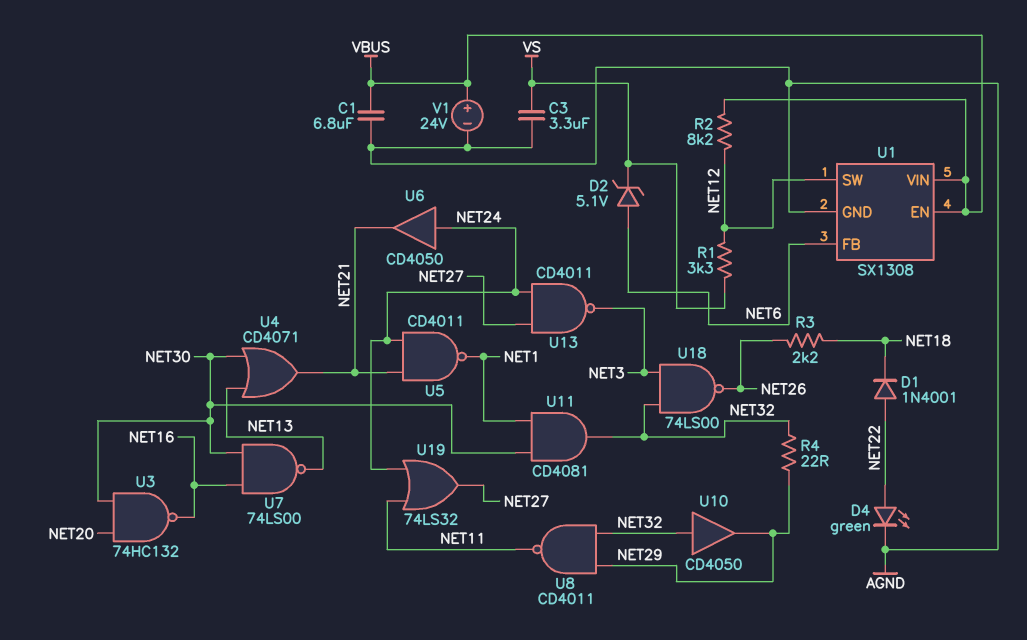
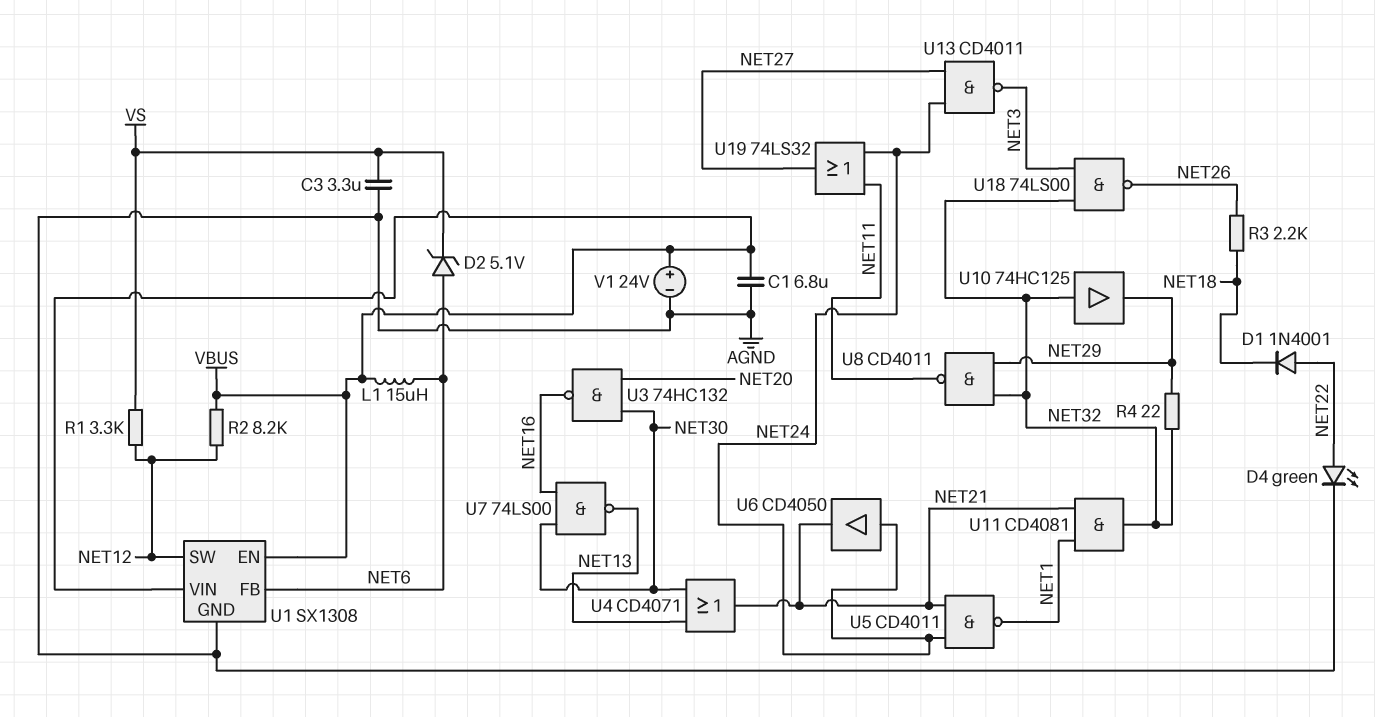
L1: none -> 15uH (NET6, VBUS)
U10: buffer CD4050 (in NET32, out NET29) -> buffer 74HC125 (in NET32, out NET29)
U11: AND CD4081 (in NET1, in NET30, out NET32) -> AND CD4081 (in NET1, in NET21, out NET32)

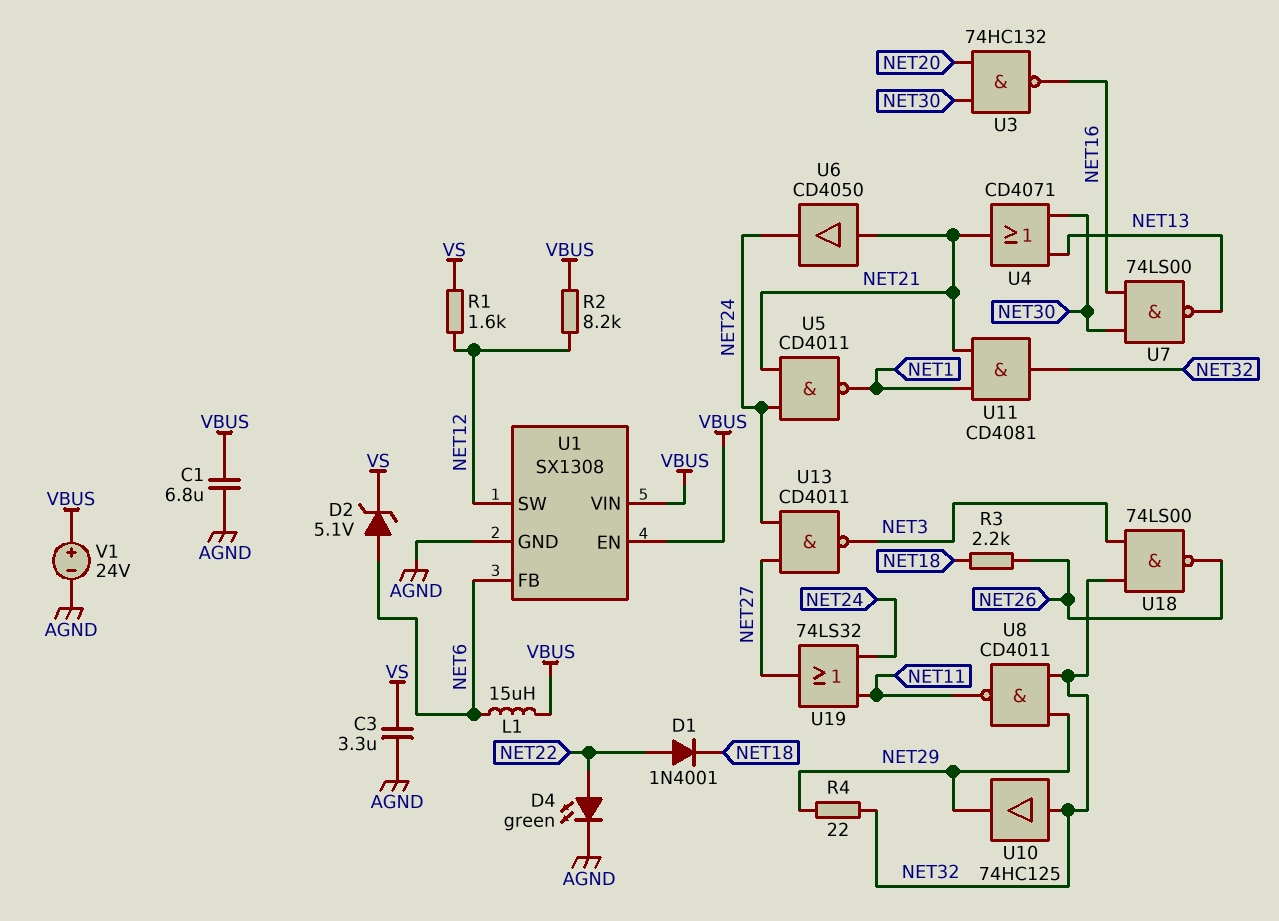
R1: 3.3k (NET12, VS) -> 1.6k (NET12, VS)
U6: buffer CD4050 (in NET24, out NET21) -> buffer CD4050 (in NET21, out NET24)

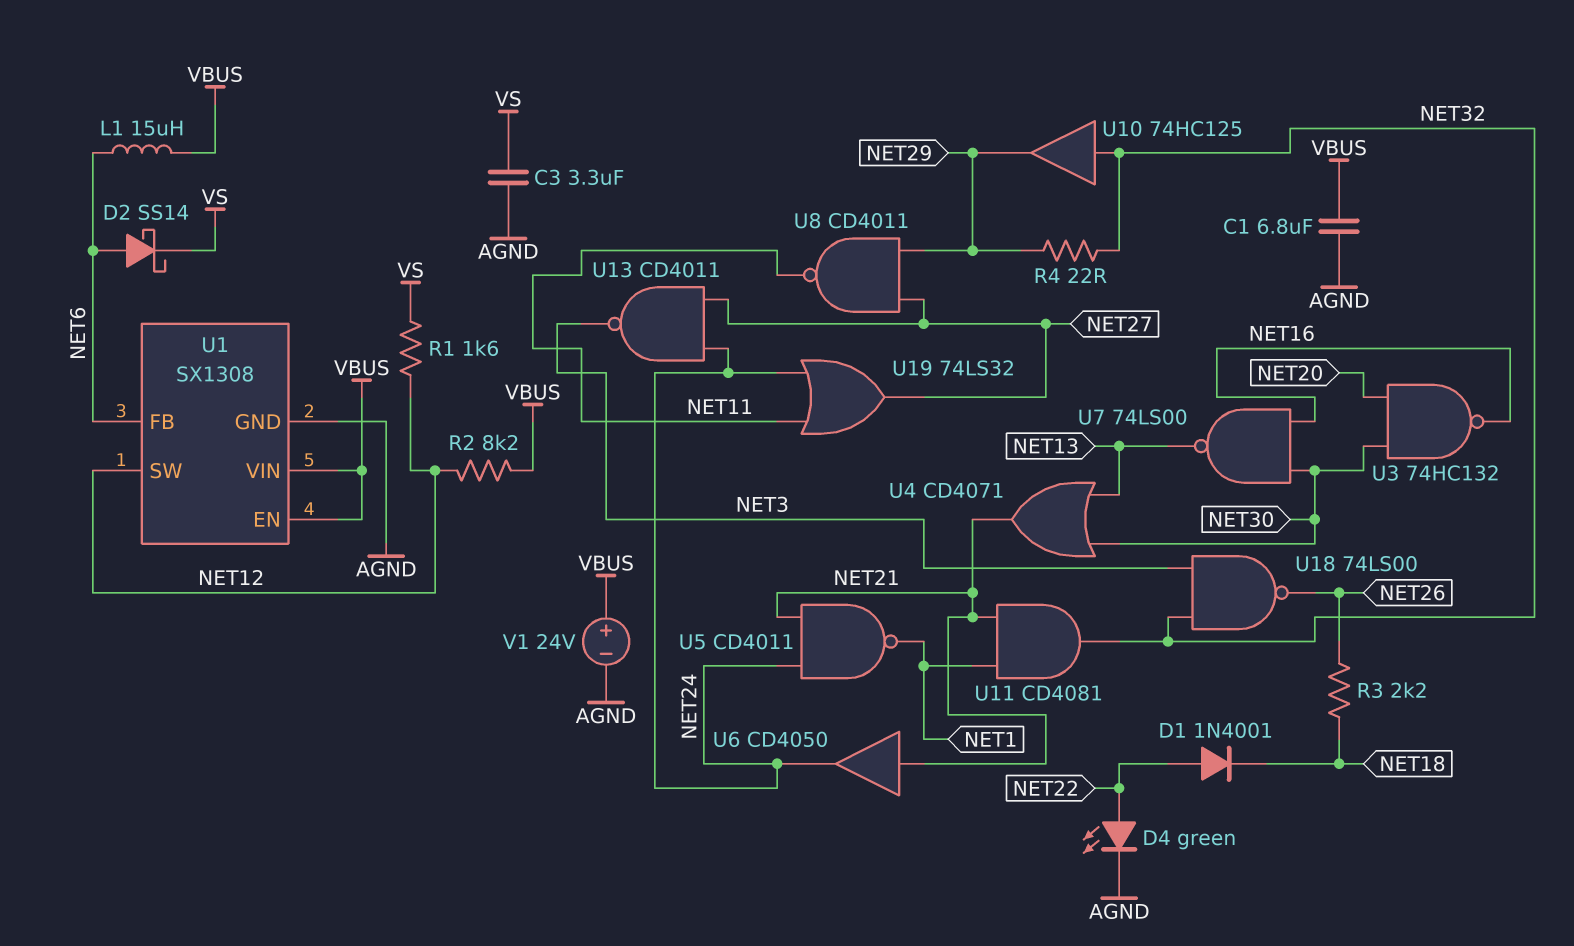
D2: zener 5.1V (A NET6, K VS) -> schottky SS14 (A NET6, K VS)
U8: NAND CD4011 (in NET29, in NET32, out NET11) -> NAND CD4011 (in NET27, in NET29, out NET11)

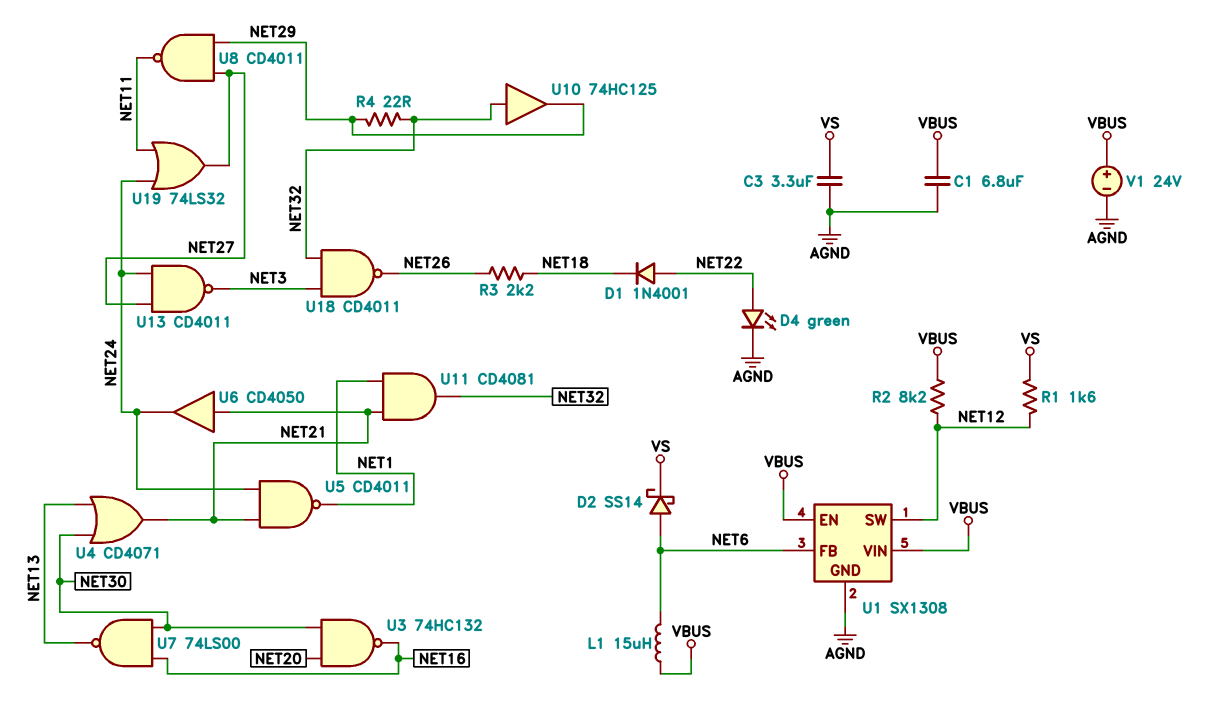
U18: NAND 74LS00 (in NET3, in NET32, out NET26) -> NAND CD4011 (in NET3, in NET32, out NET26)

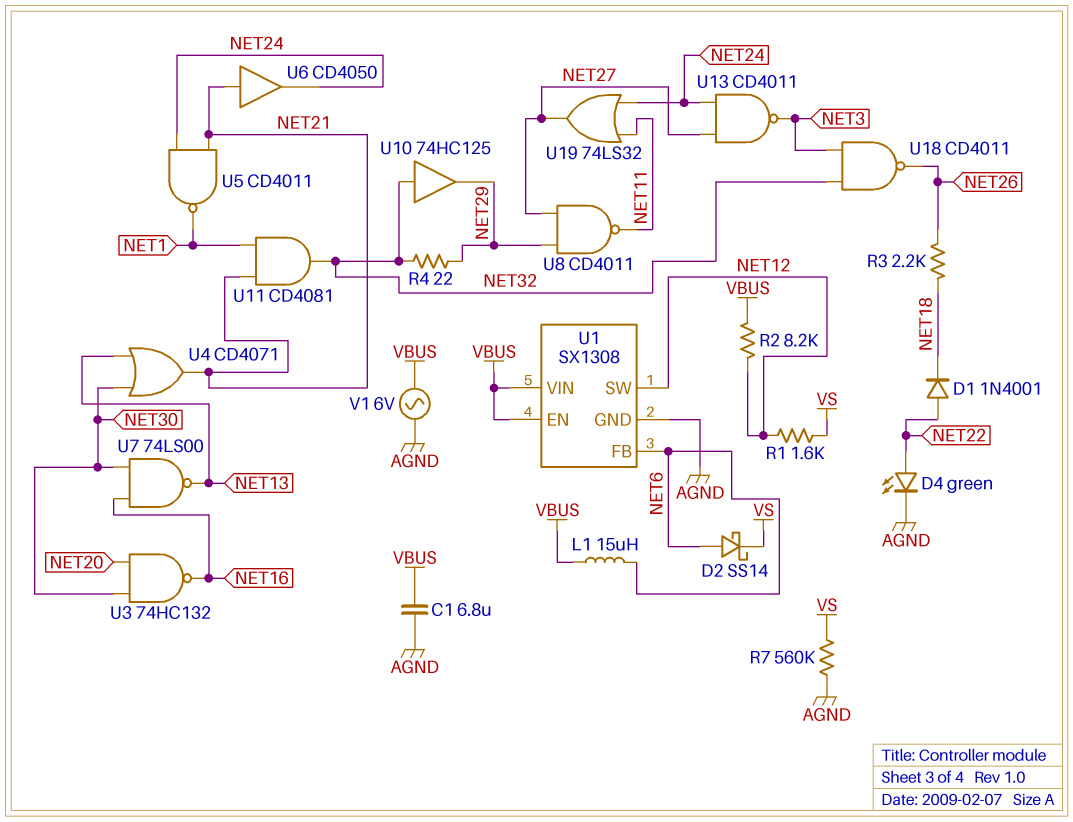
C3: 3.3uF (AGND, VS) -> none
R7: none -> 560k (AGND, VS)
V1: 24V (plus VBUS, minus AGND) -> AC 6V (AGND, VBUS)

